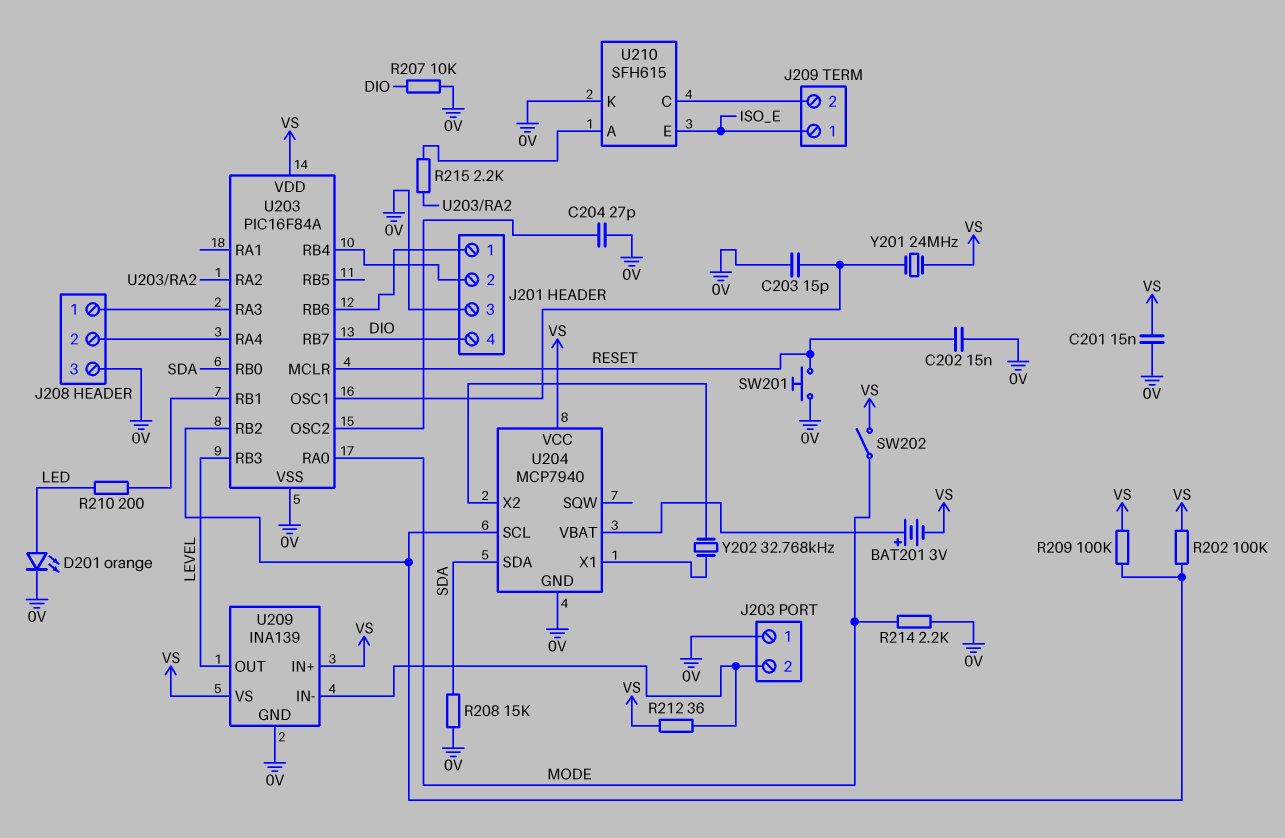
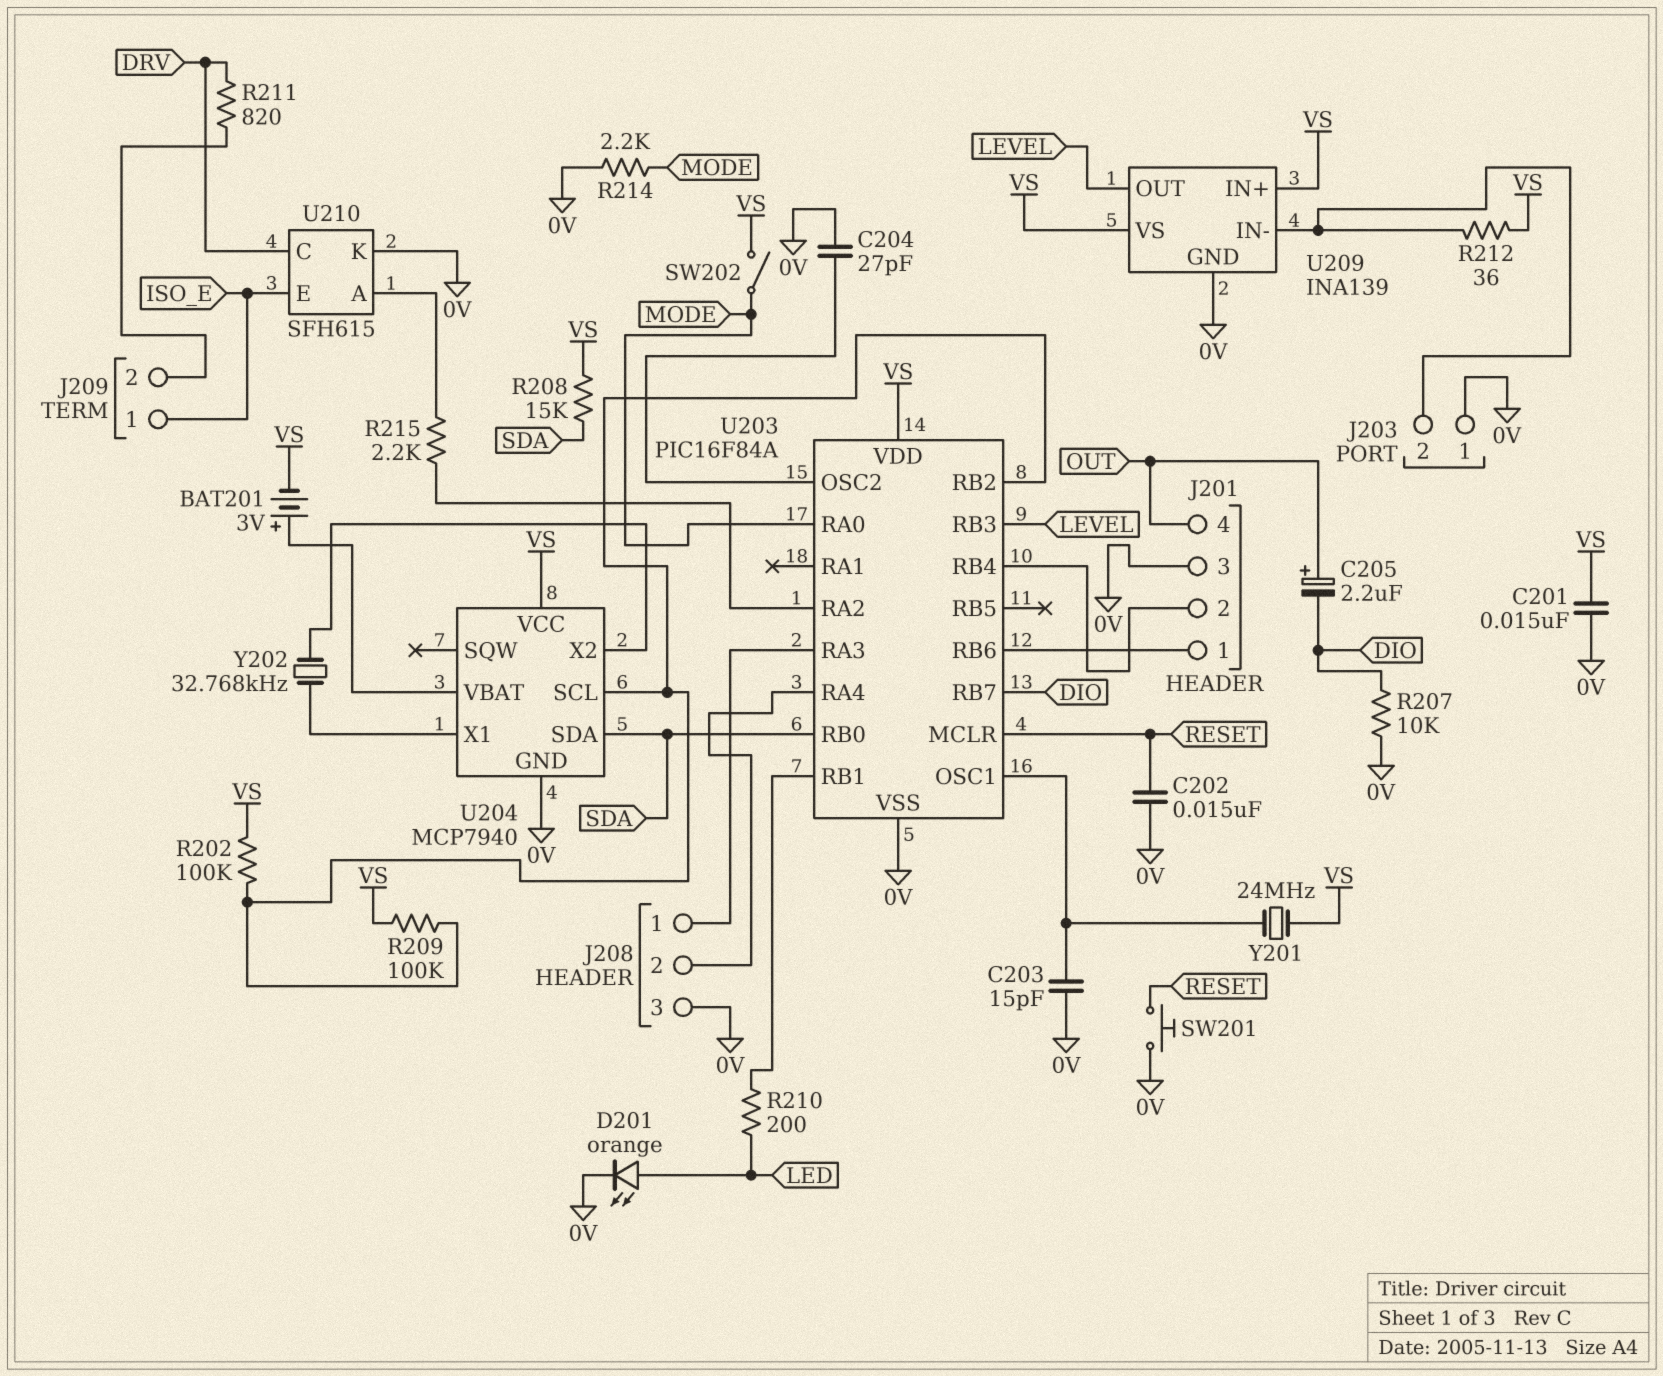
C205: none -> 2.2uF (plus OUT, minus DIO)
J201 pin 4: DIO -> OUT
R208: 15k (0V, SDA) -> 15k (SDA, VS)
R211: none -> 820 (DRV, J209/2)
U210 pin C: J209/2 -> DRV

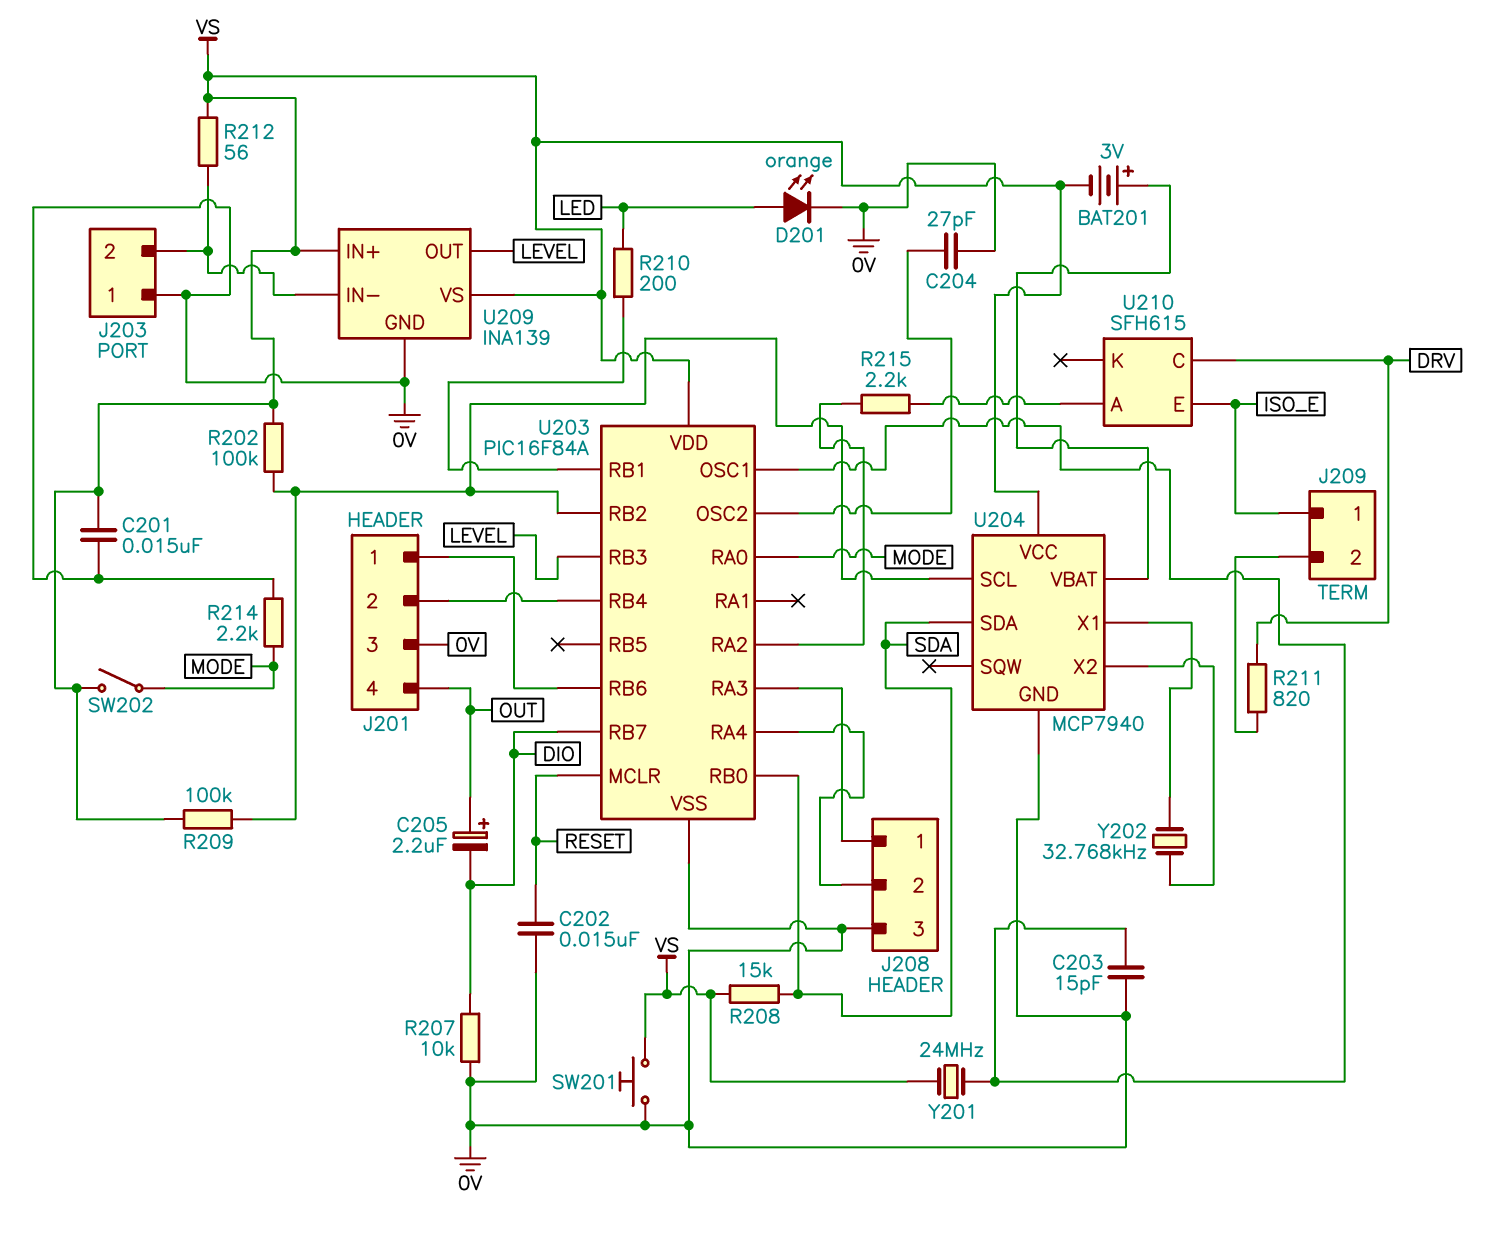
R212: 36 (J203/2, VS) -> 56 (J203/2, VS)
SW201: button (0V, RESET) -> button (0V, VS)
U210 pin K: 0V -> none

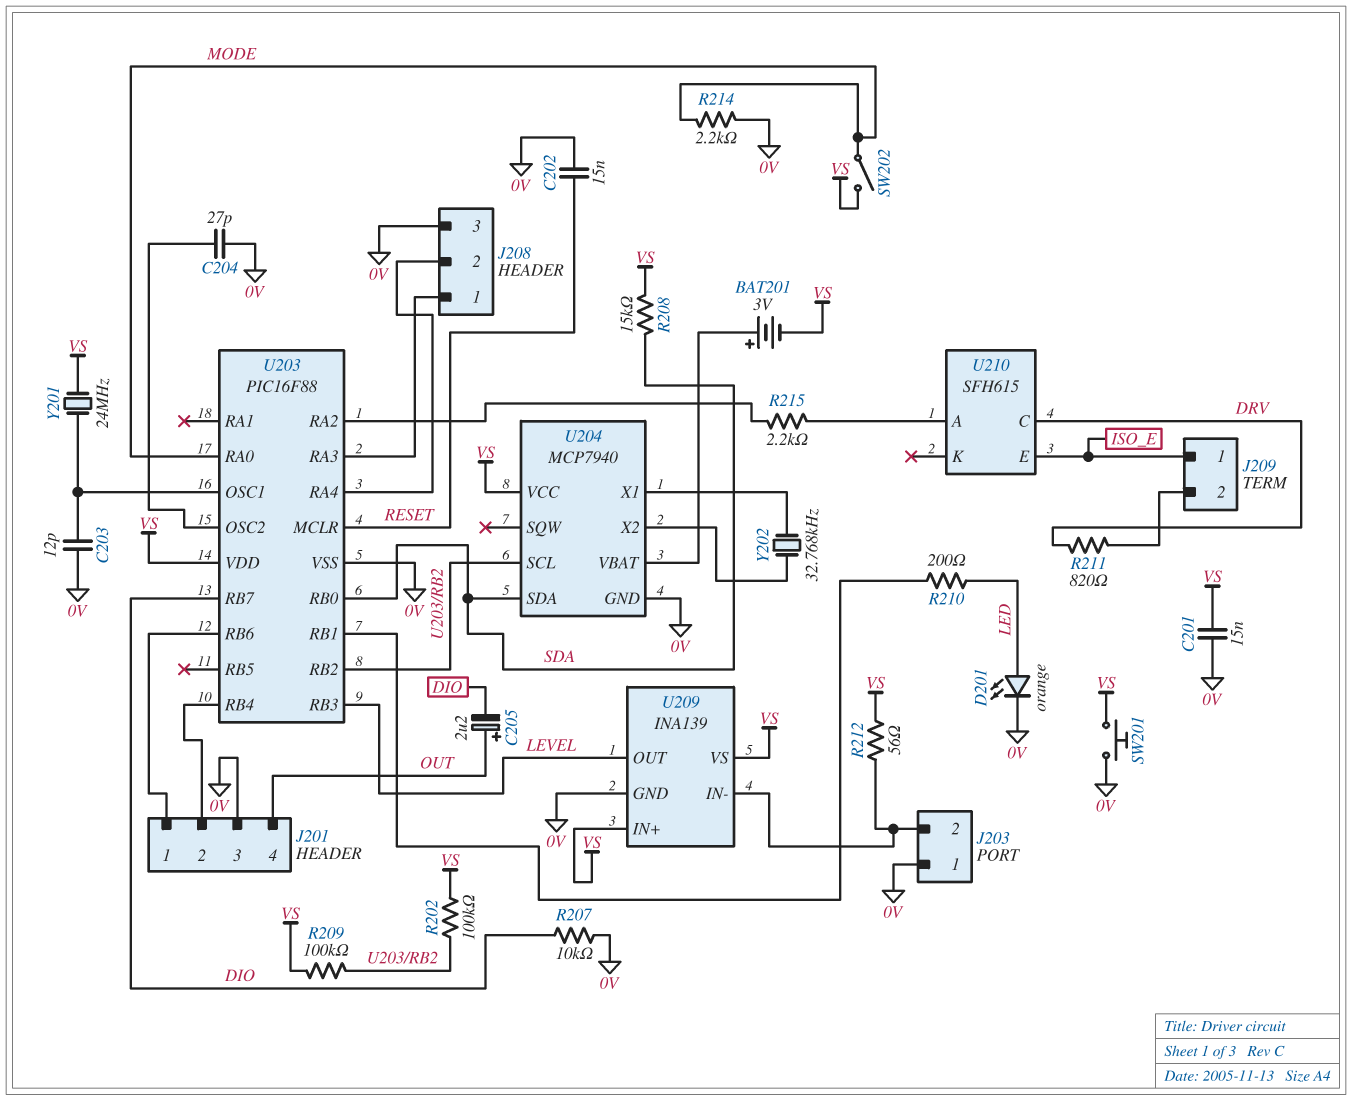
C203: 15pF (0V, U203/OSC1) -> 12pF (0V, U203/OSC1)
U203: PIC16F84A -> PIC16F88

